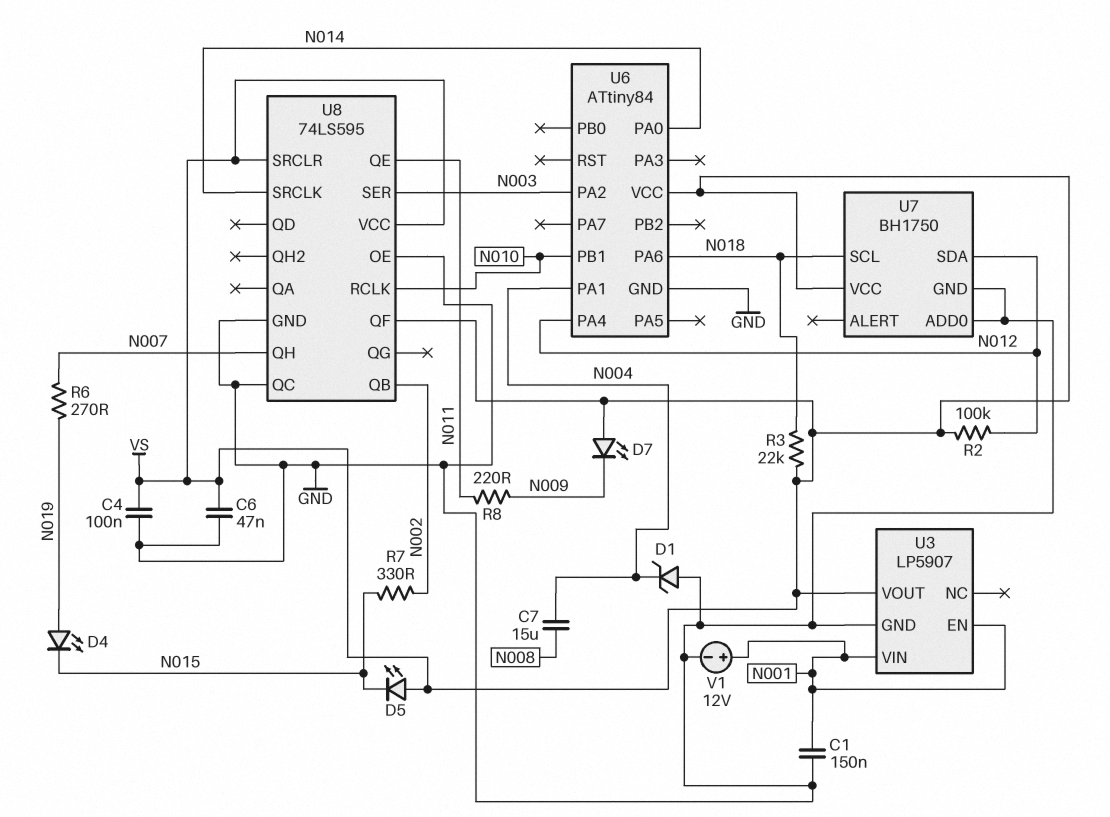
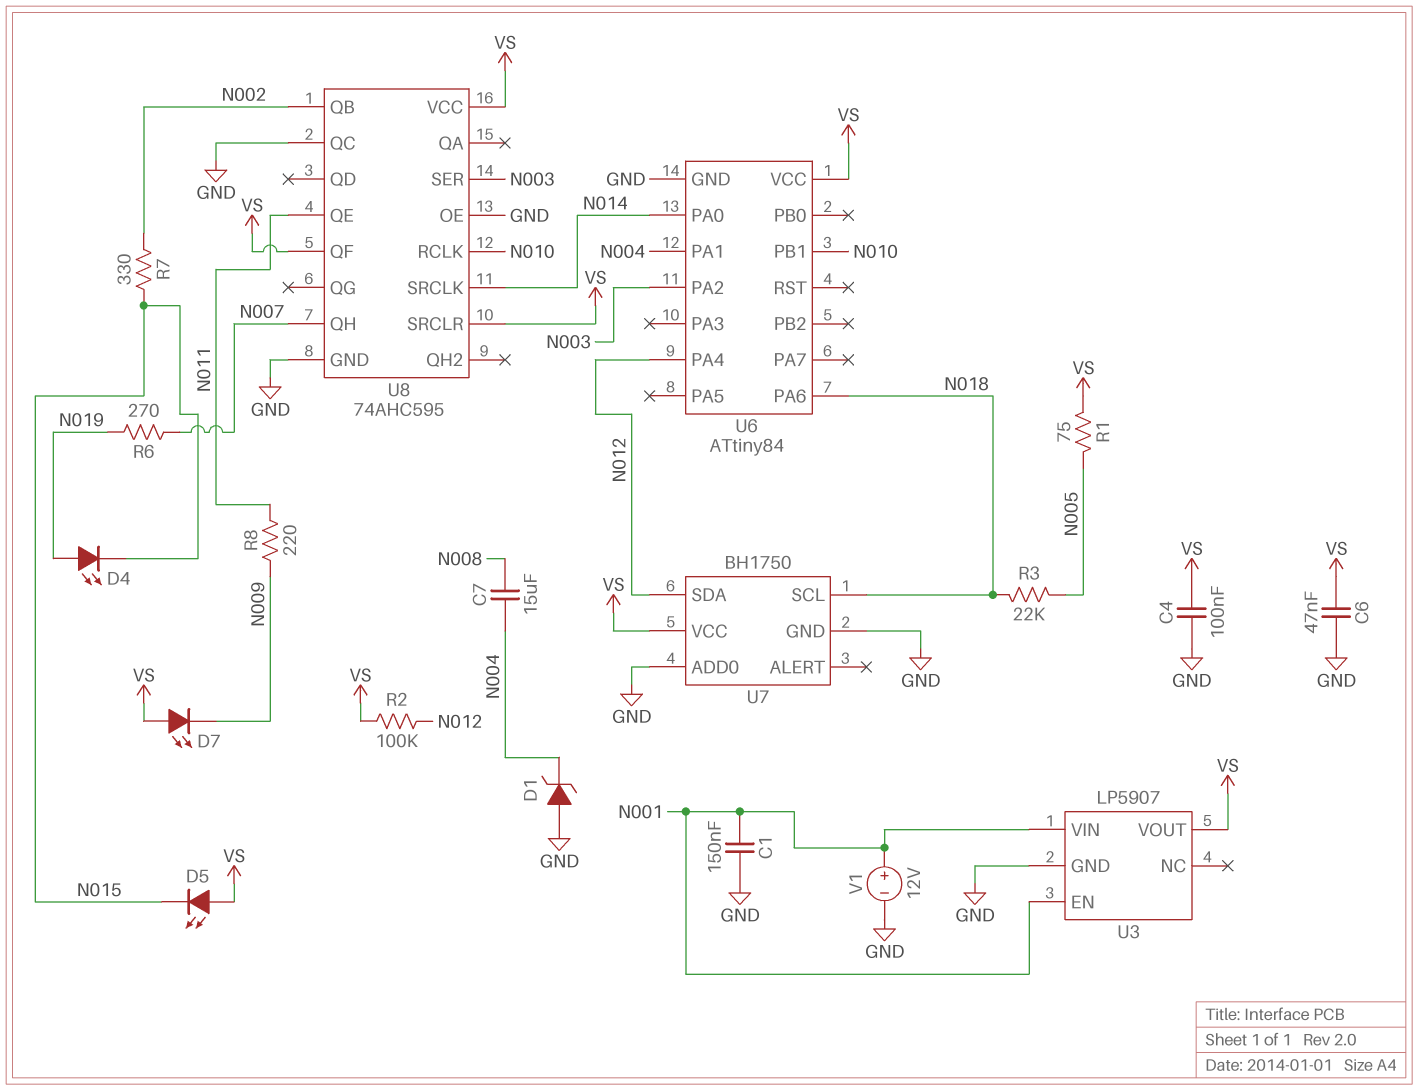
R1: none -> 75 (N005, VS)
R3: 22k (N018, VS) -> 22k (N005, N018)
U8: 74LS595 -> 74AHC595

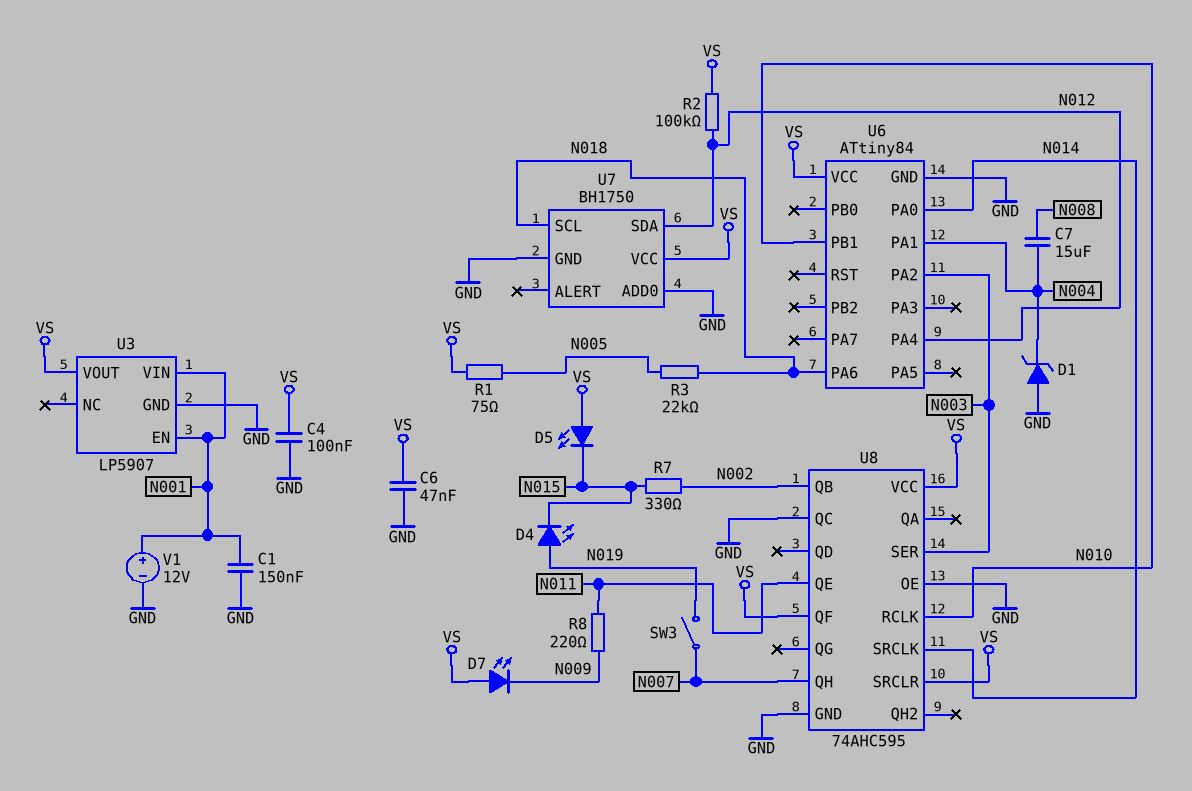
R6: 270 (N007, N019) -> none
SW3: none -> switch (N007, N019)

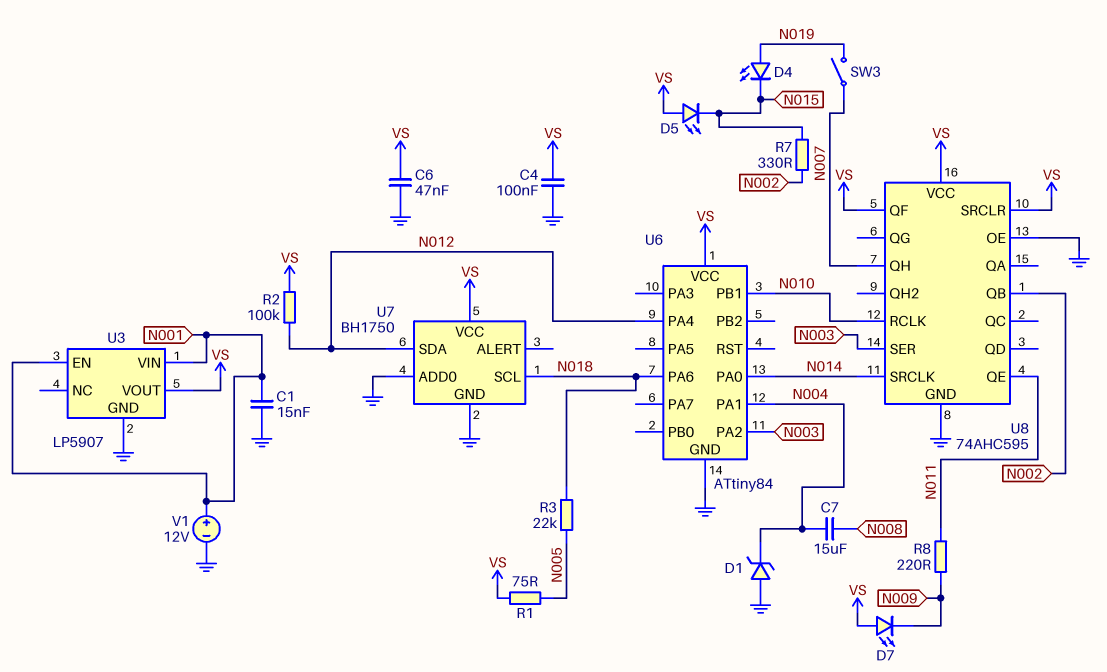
C1: 150nF (GND, N001) -> 15nF (GND, N001)
U8 pin QC: GND -> none

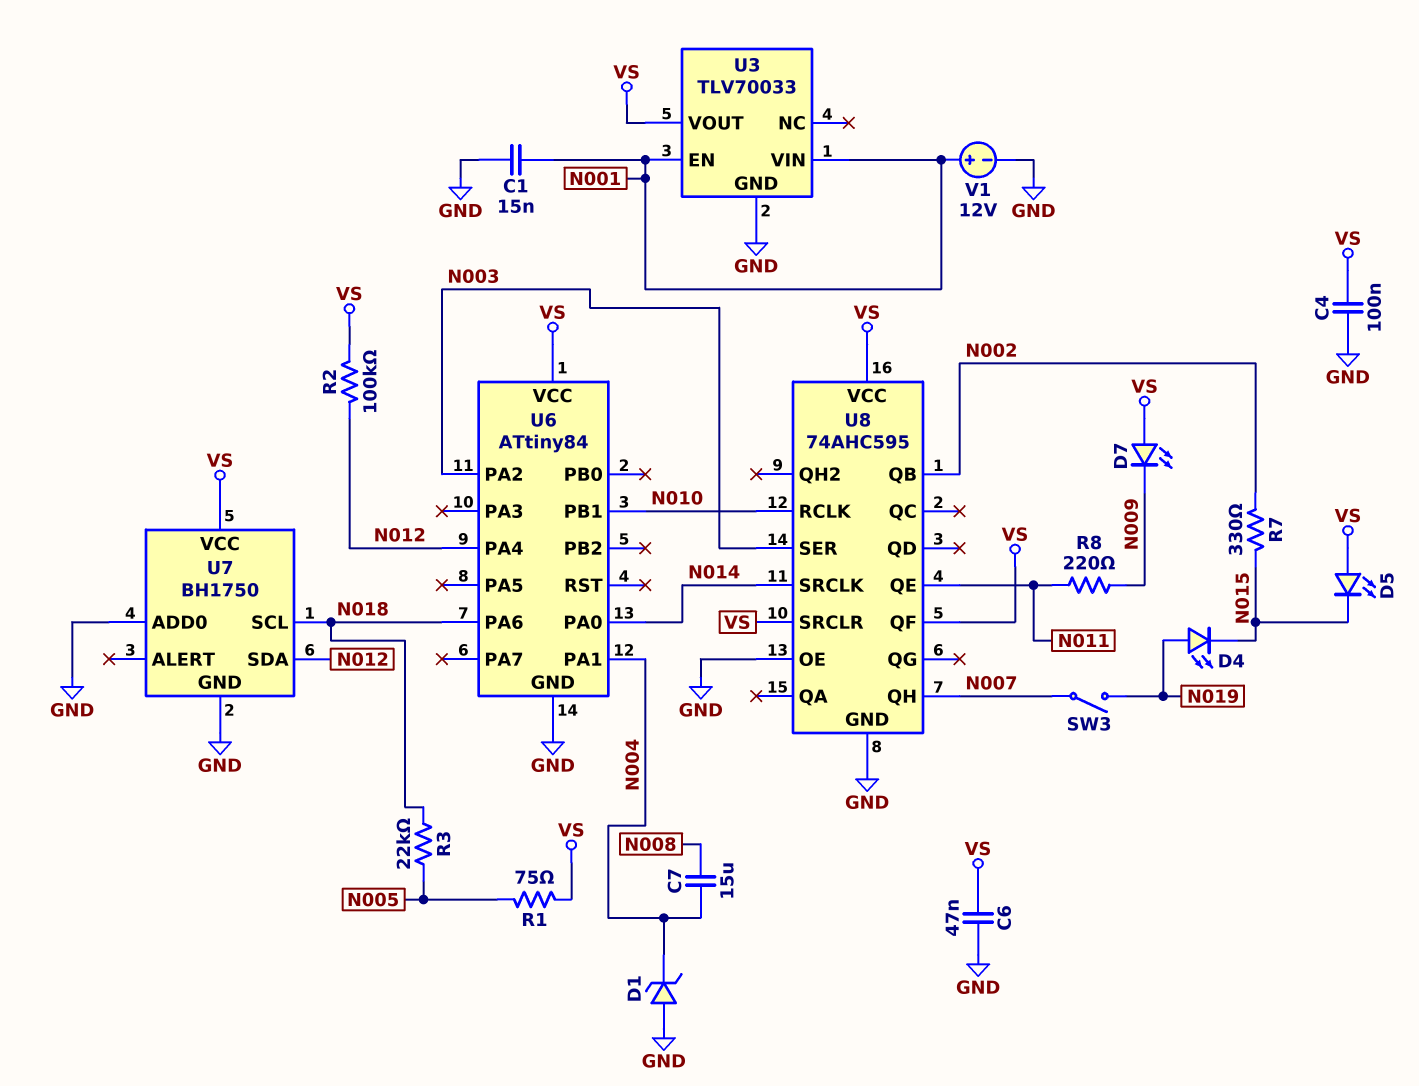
U3: LP5907 -> TLV70033

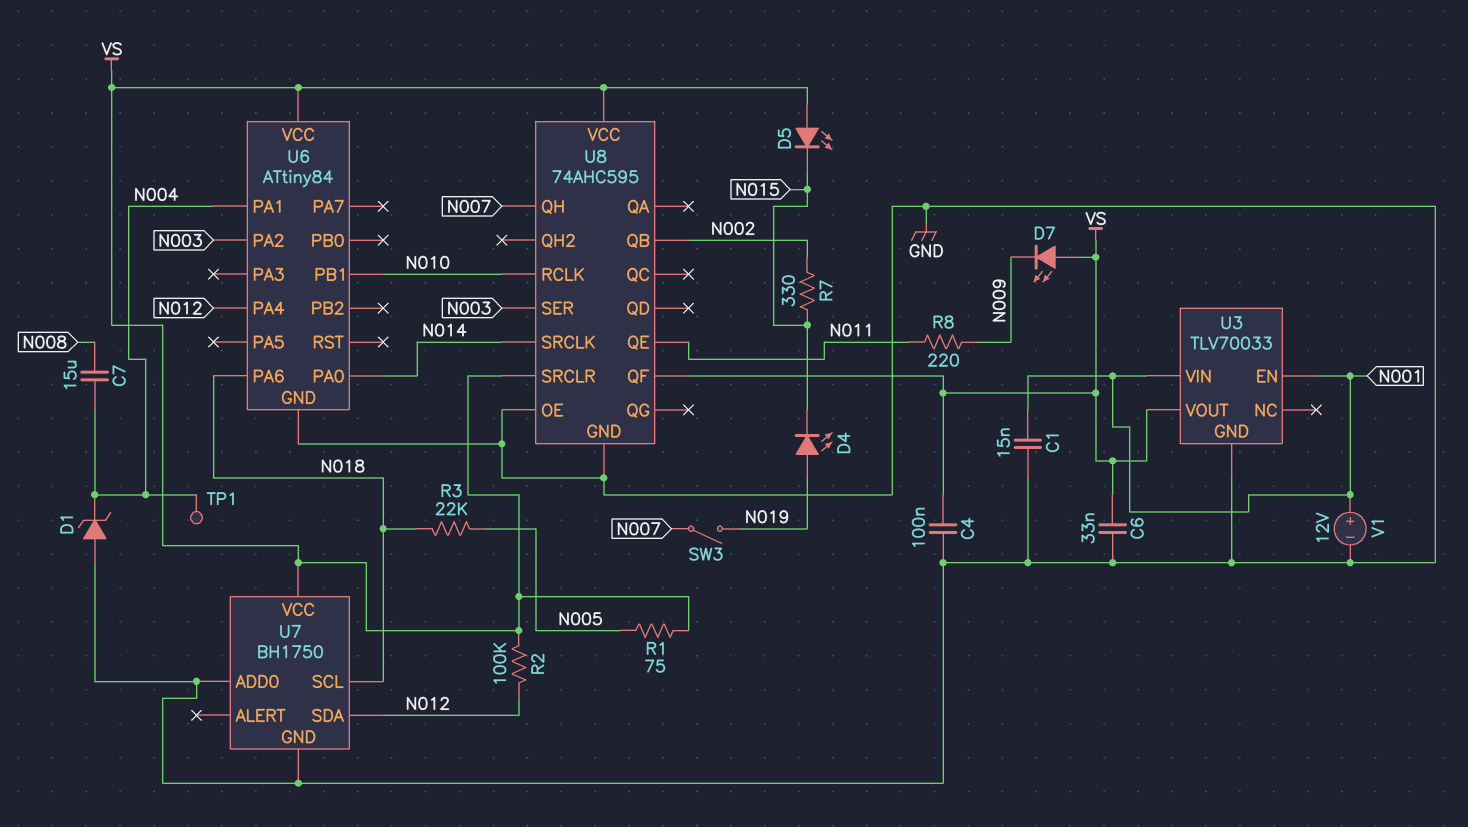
C6: 47nF (GND, VS) -> 33nF (GND, VS)
TP1: none -> test point (N004)

